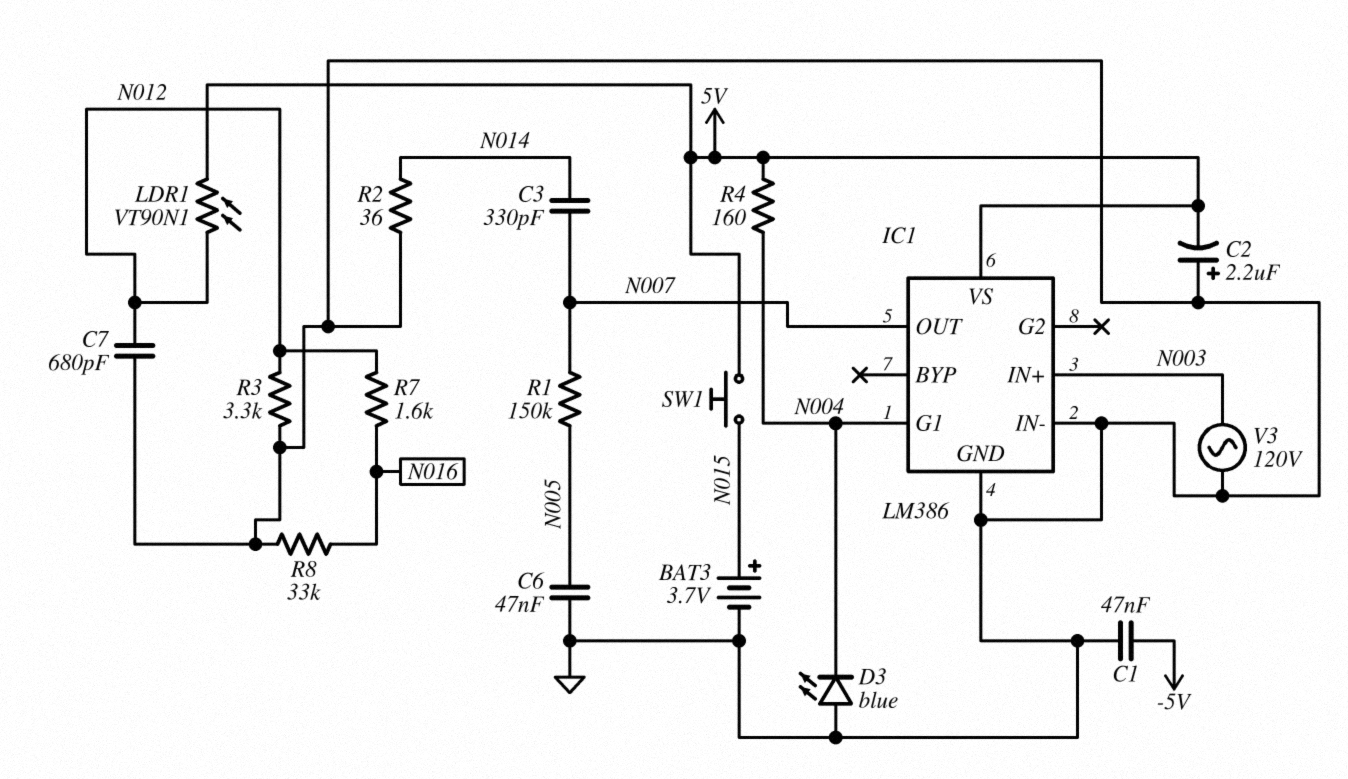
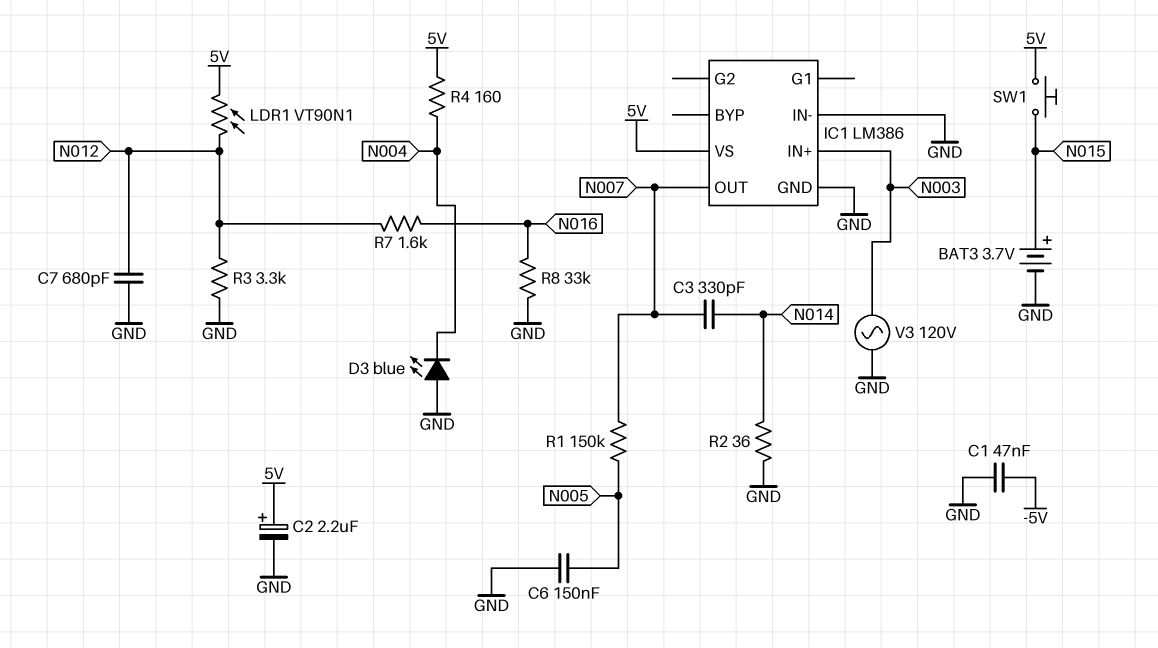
C2: 2.2uF (plus GND, minus 5V) -> 2.2uF (plus 5V, minus GND)
C6: 47nF (GND, N005) -> 150nF (GND, N005)
IC1 pin G1: N004 -> none

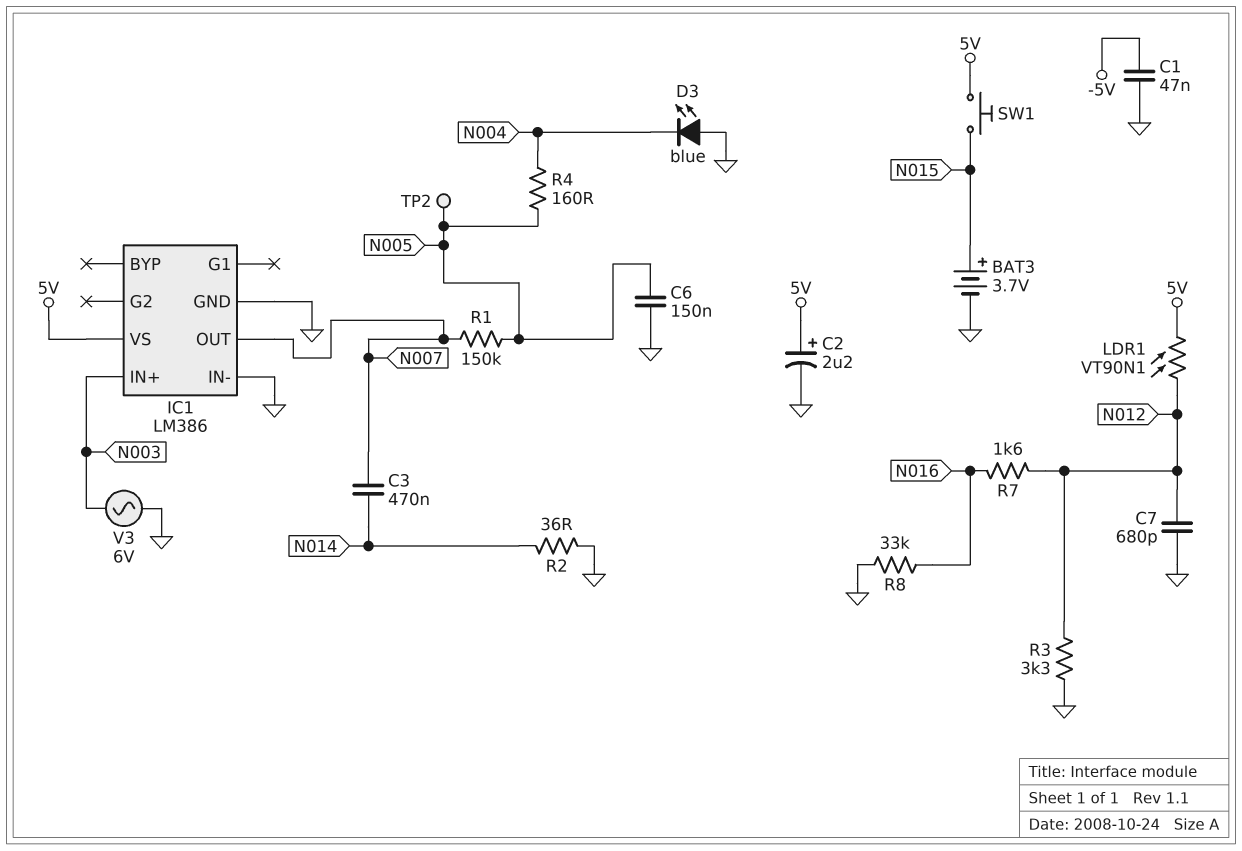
C3: 330pF (N007, N014) -> 470nF (N007, N014)
R4: 160 (5V, N004) -> 160 (N004, N005)
TP2: none -> test point (N005)
V3: AC 120V (GND, N003) -> AC 6V (GND, N003)

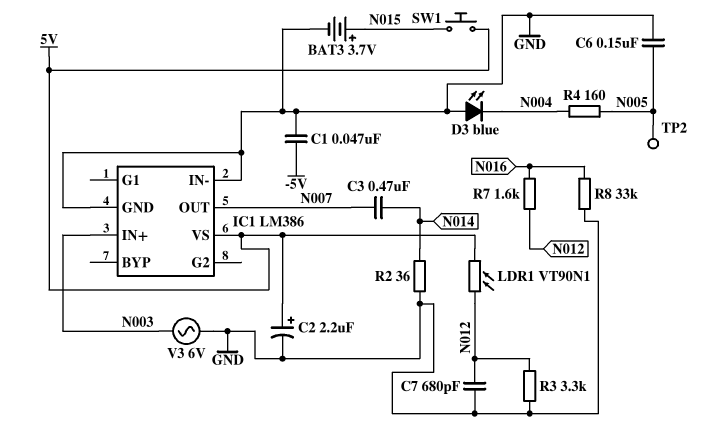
R1: 150k (N005, N007) -> none

